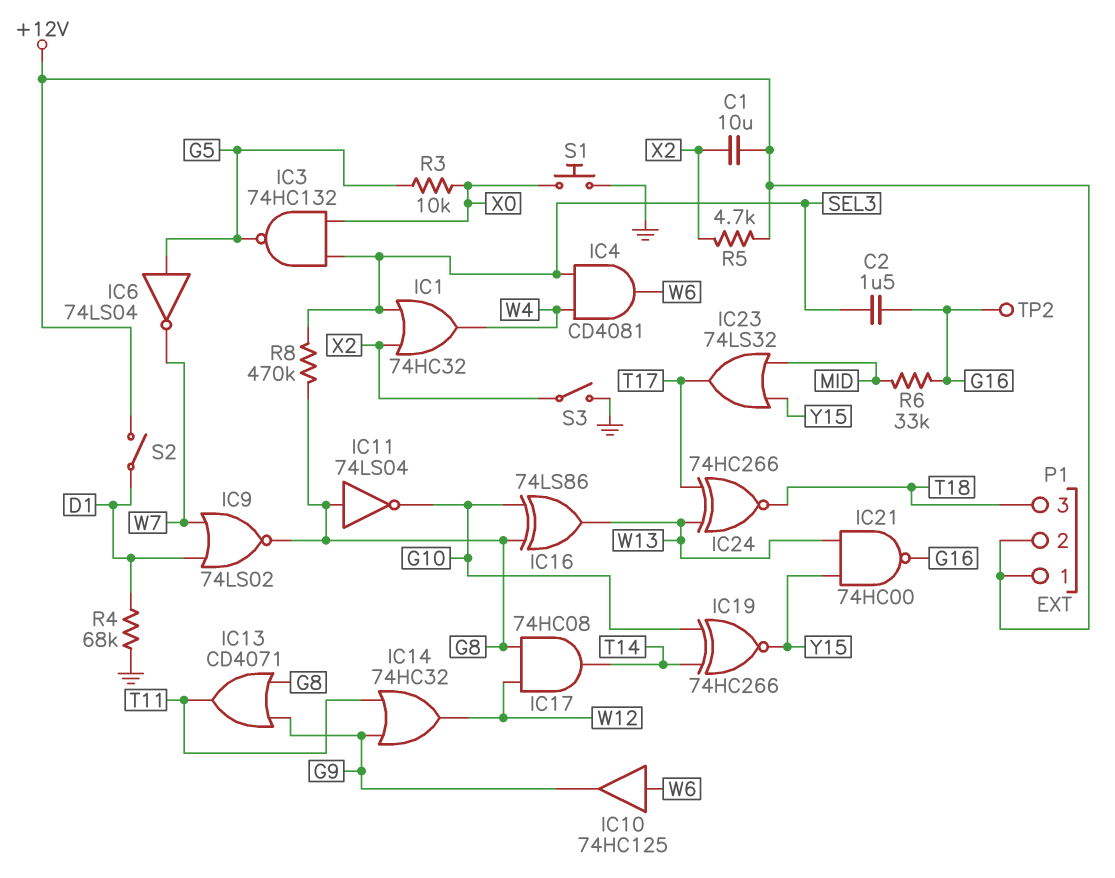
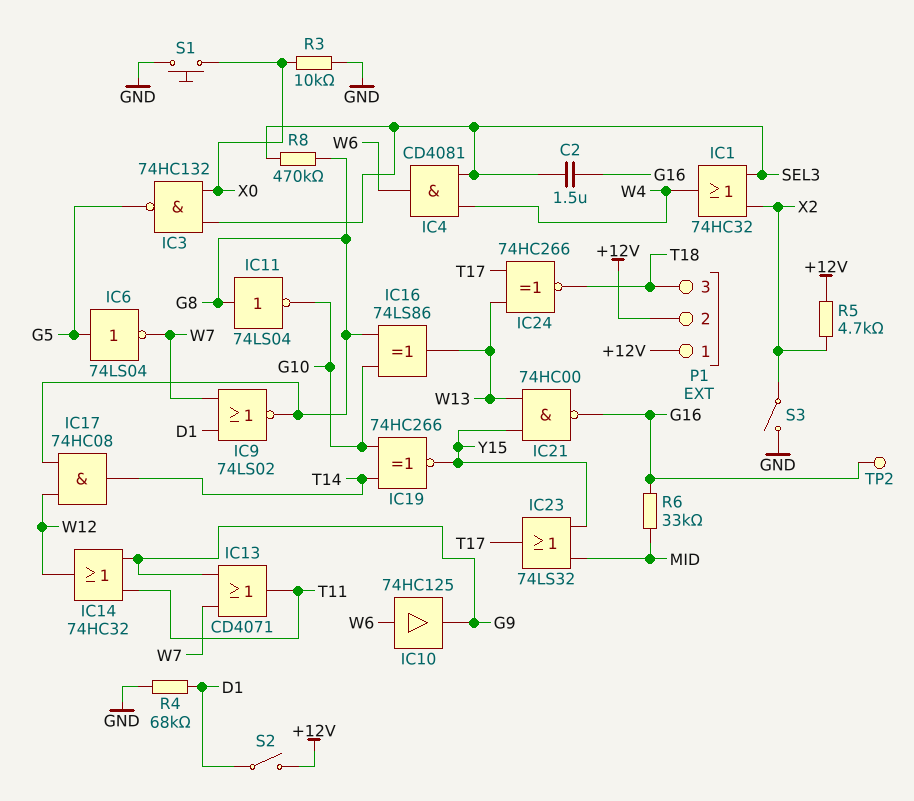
C1: 10uF (+12V, X2) -> none
IC13: OR CD4071 (in G8, in G9, out T11) -> OR CD4071 (in G9, in W7, out T11)
R3: 10k (G5, X0) -> 10k (GND, X0)

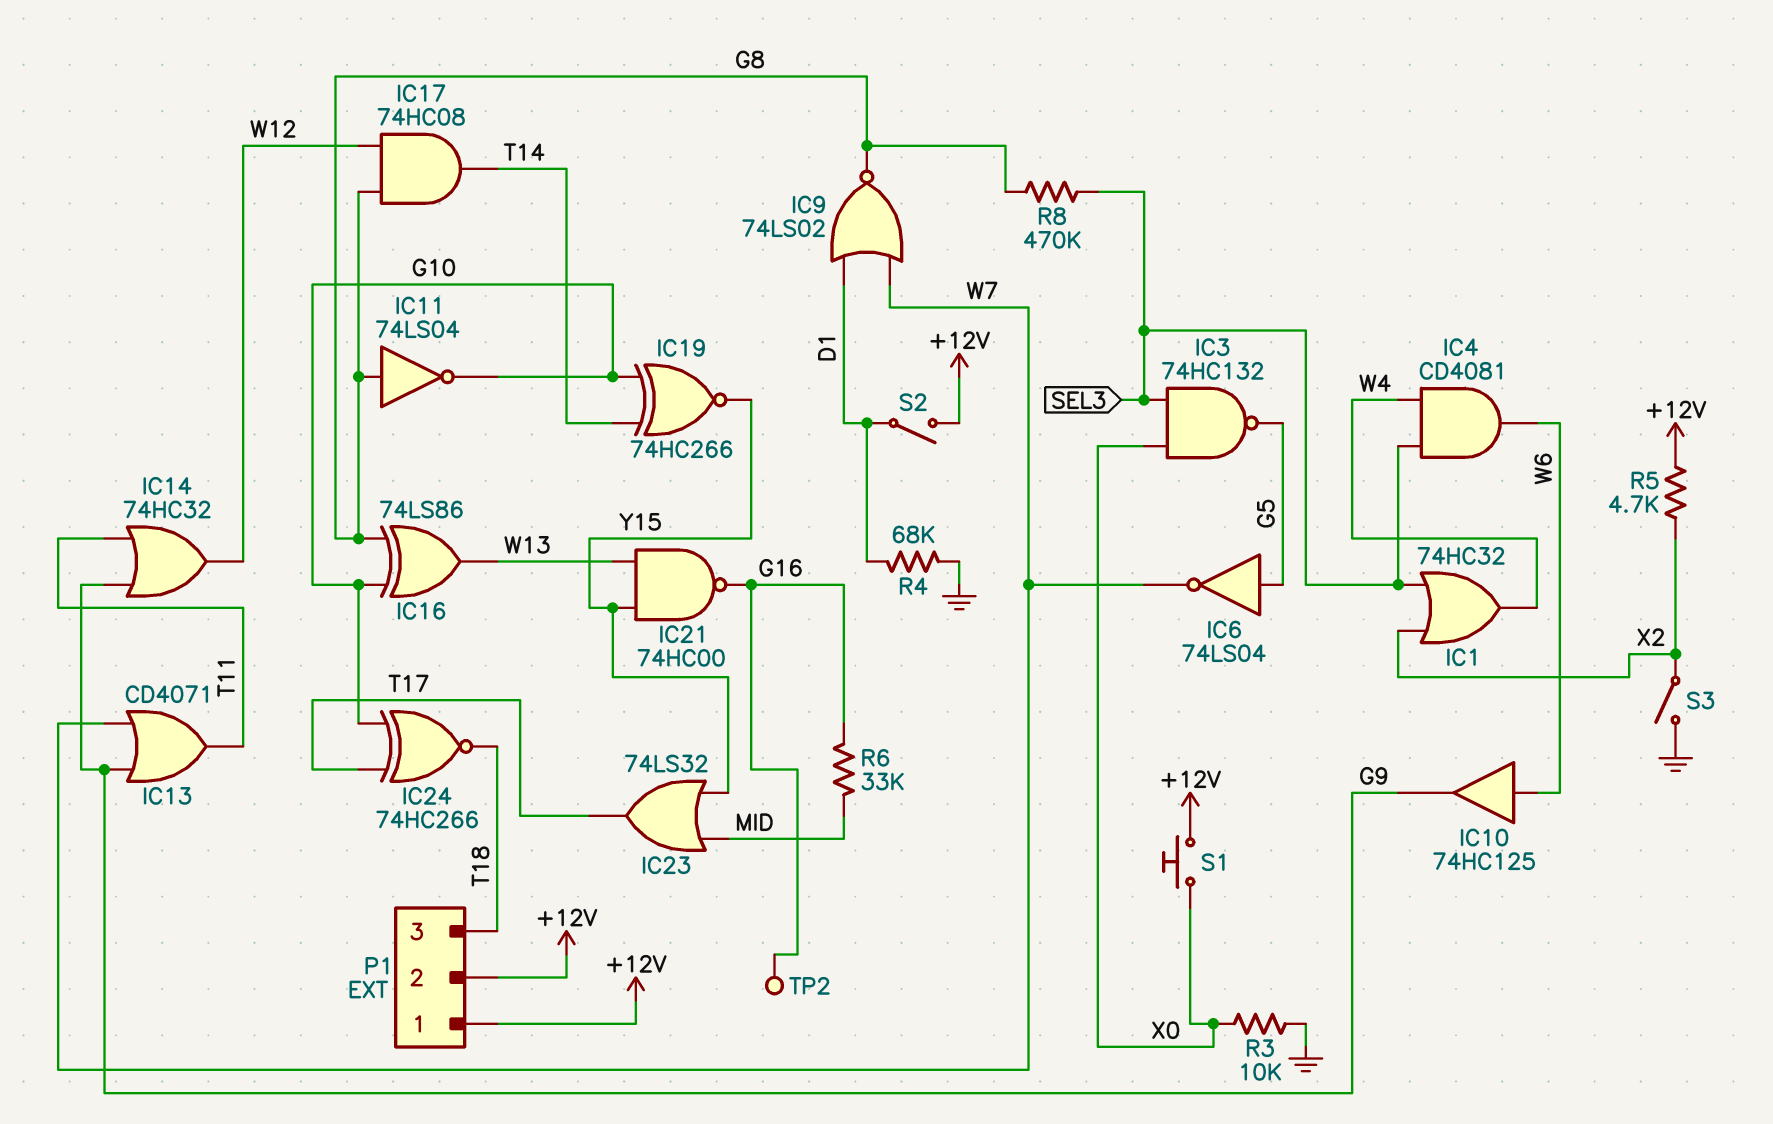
C2: 1.5uF (G16, SEL3) -> none
IC24: XNOR 74HC266 (in T17, in W13, out T18) -> XNOR 74HC266 (in G10, in T17, out T18)
S1: button (GND, X0) -> button (+12V, X0)

